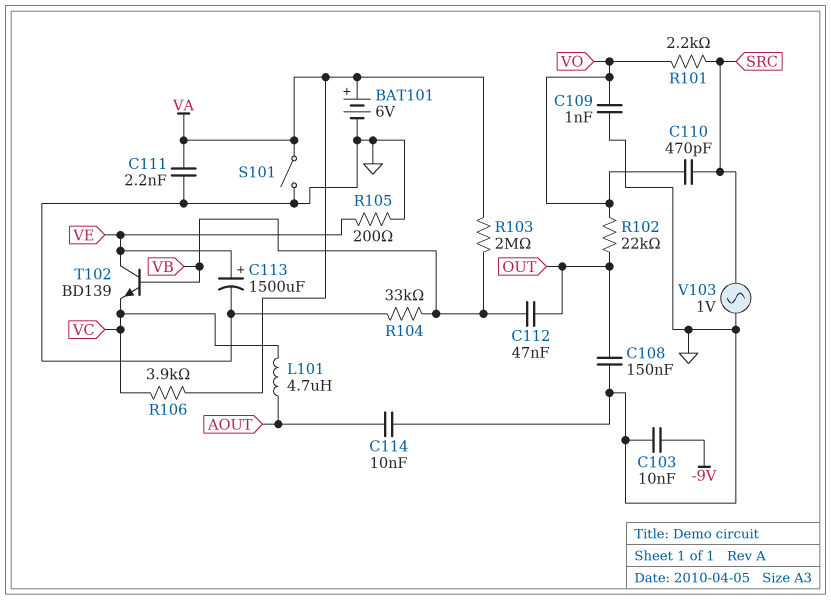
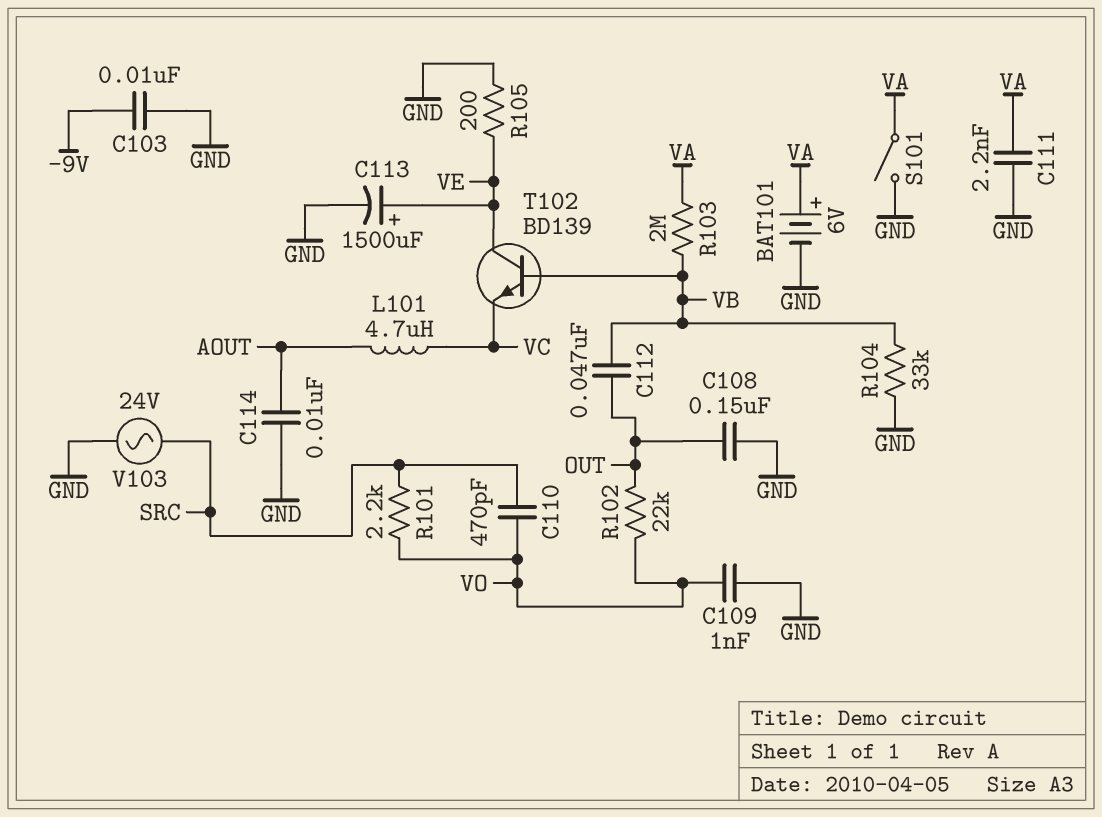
R106: 3.9k (VA, VC) -> none
V103: AC 1V (GND, SRC) -> AC 24V (GND, SRC)

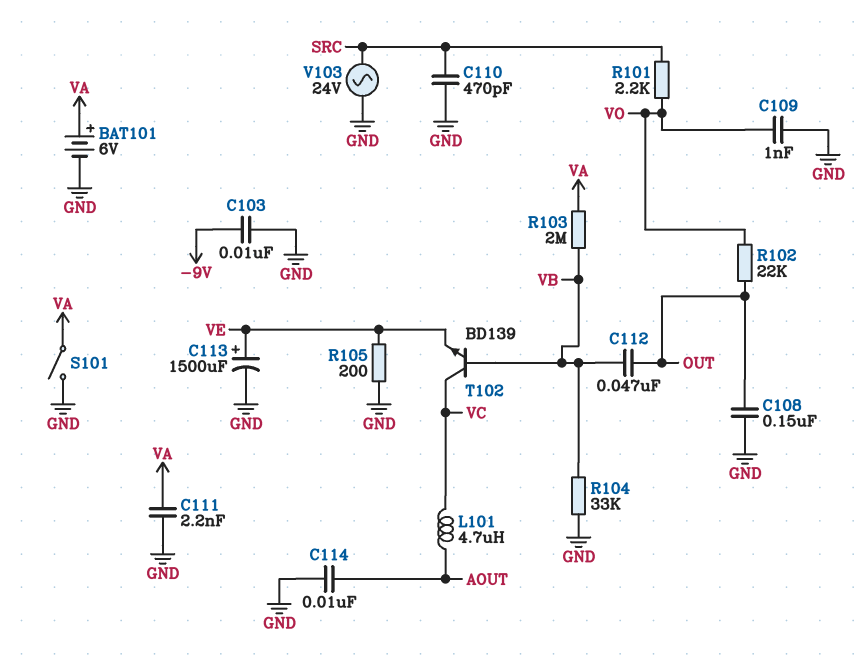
C110: 470pF (SRC, VO) -> 470pF (GND, SRC)
T102: NPN BD139 (B VB, C VE, E VC) -> NPN BD139 (B VB, C VC, E VE)

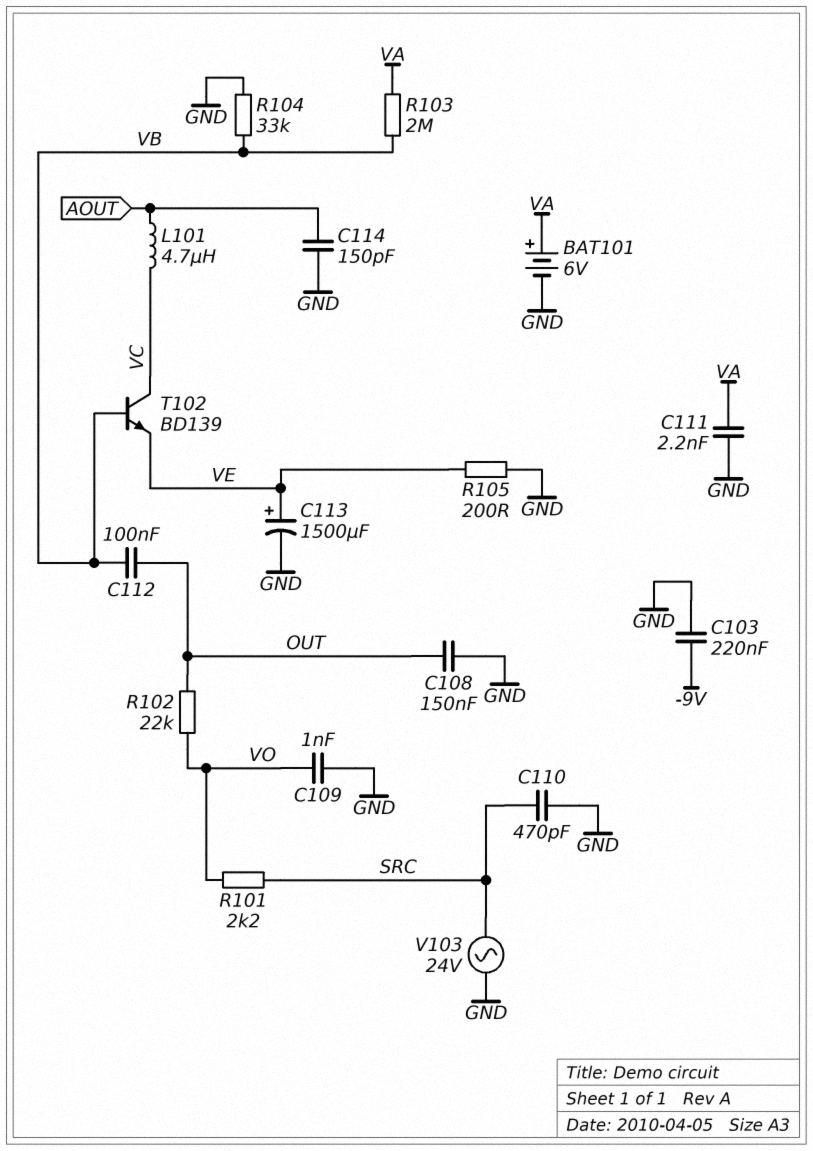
C103: 10nF (-9V, GND) -> 220nF (-9V, GND)
C112: 47nF (OUT, VB) -> 100nF (OUT, VB)
C114: 10nF (AOUT, GND) -> 150pF (AOUT, GND)
S101: switch (GND, VA) -> none

